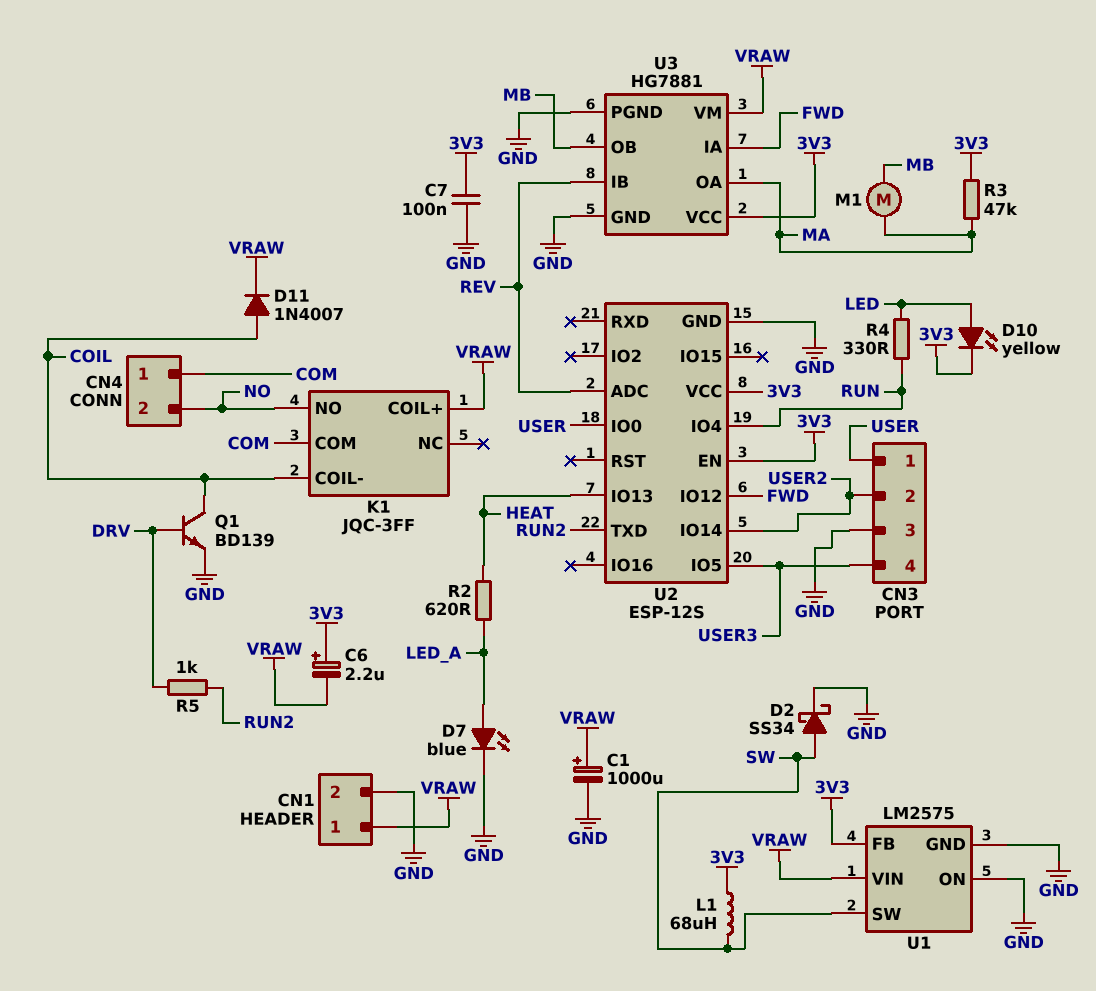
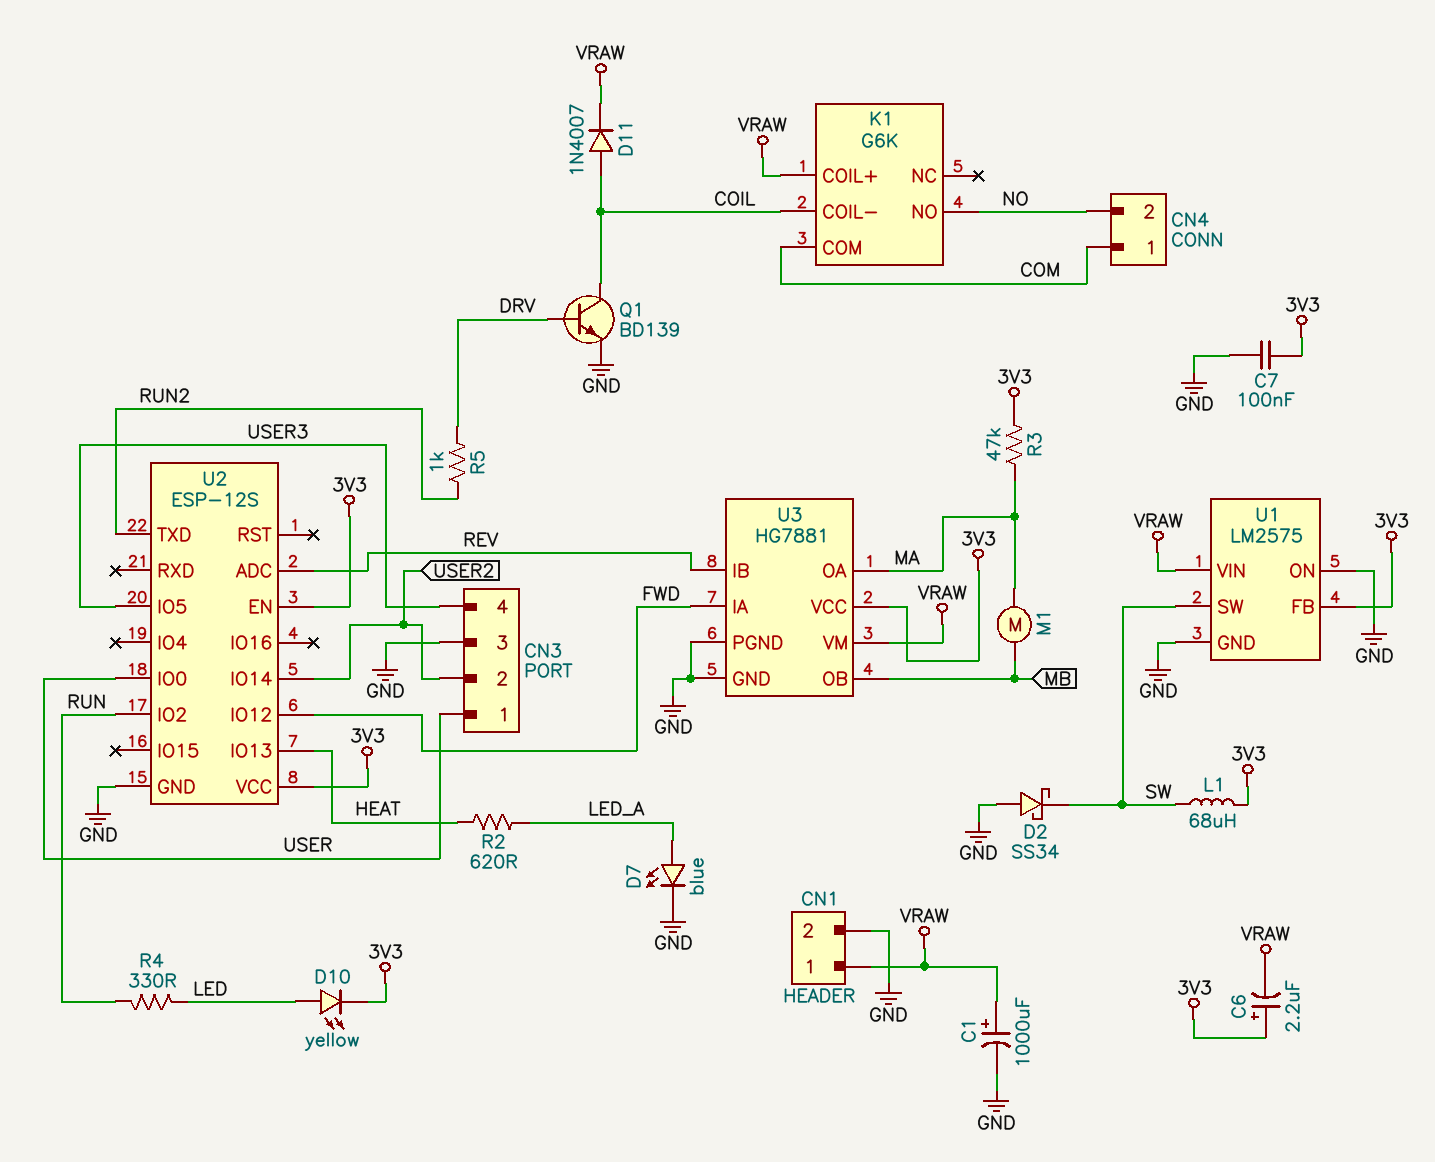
D2: schottky SS34 (A SW, K GND) -> schottky SS34 (A GND, K SW)
K1: JQC-3FF -> G6K
U2 pin IO2: none -> RUN
U2 pin IO4: RUN -> none

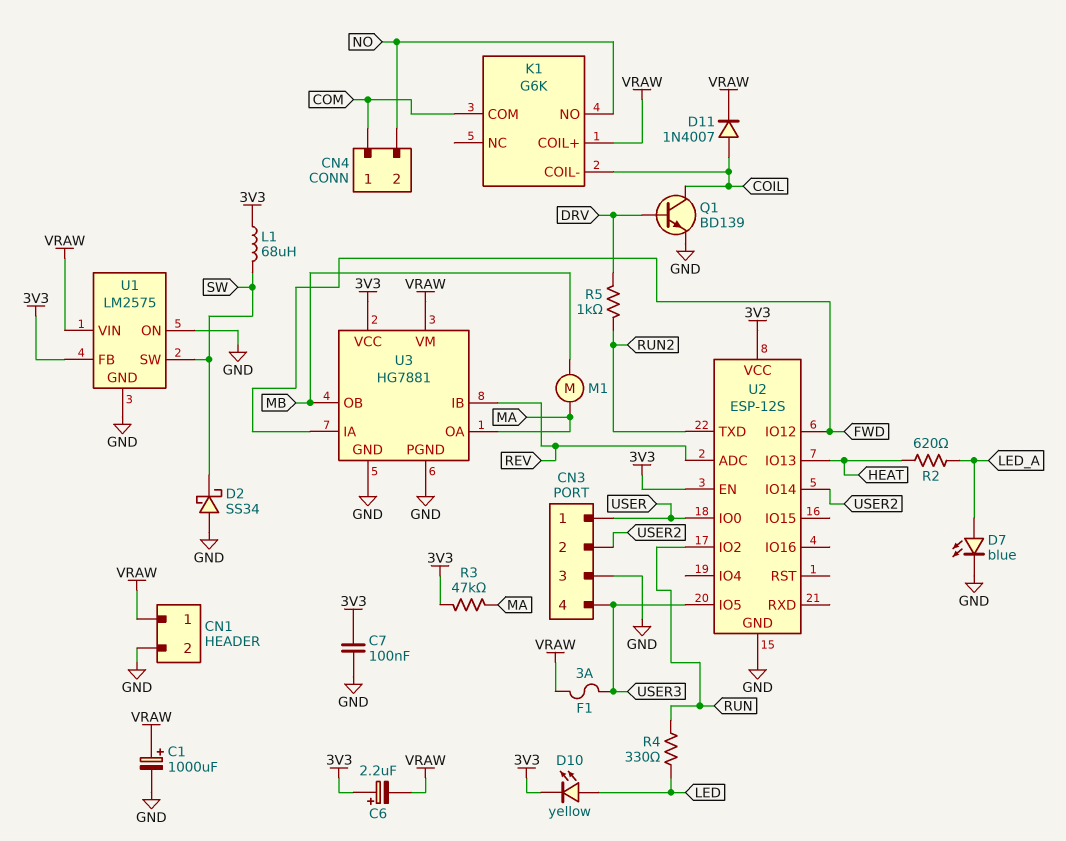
F1: none -> 3A (USER3, VRAW)

